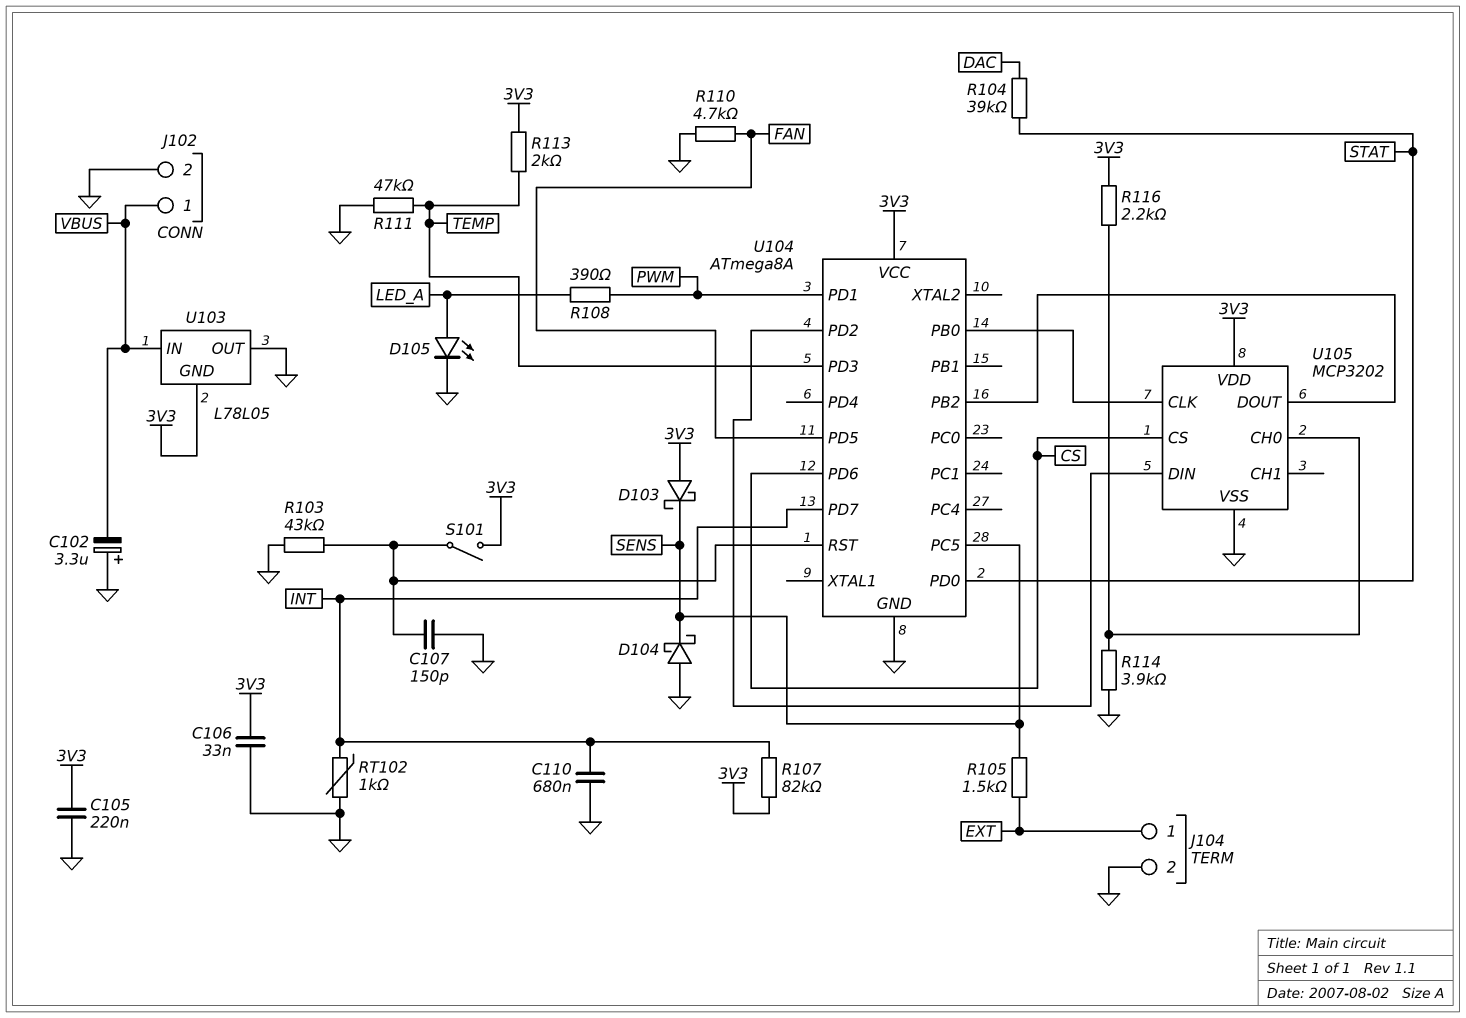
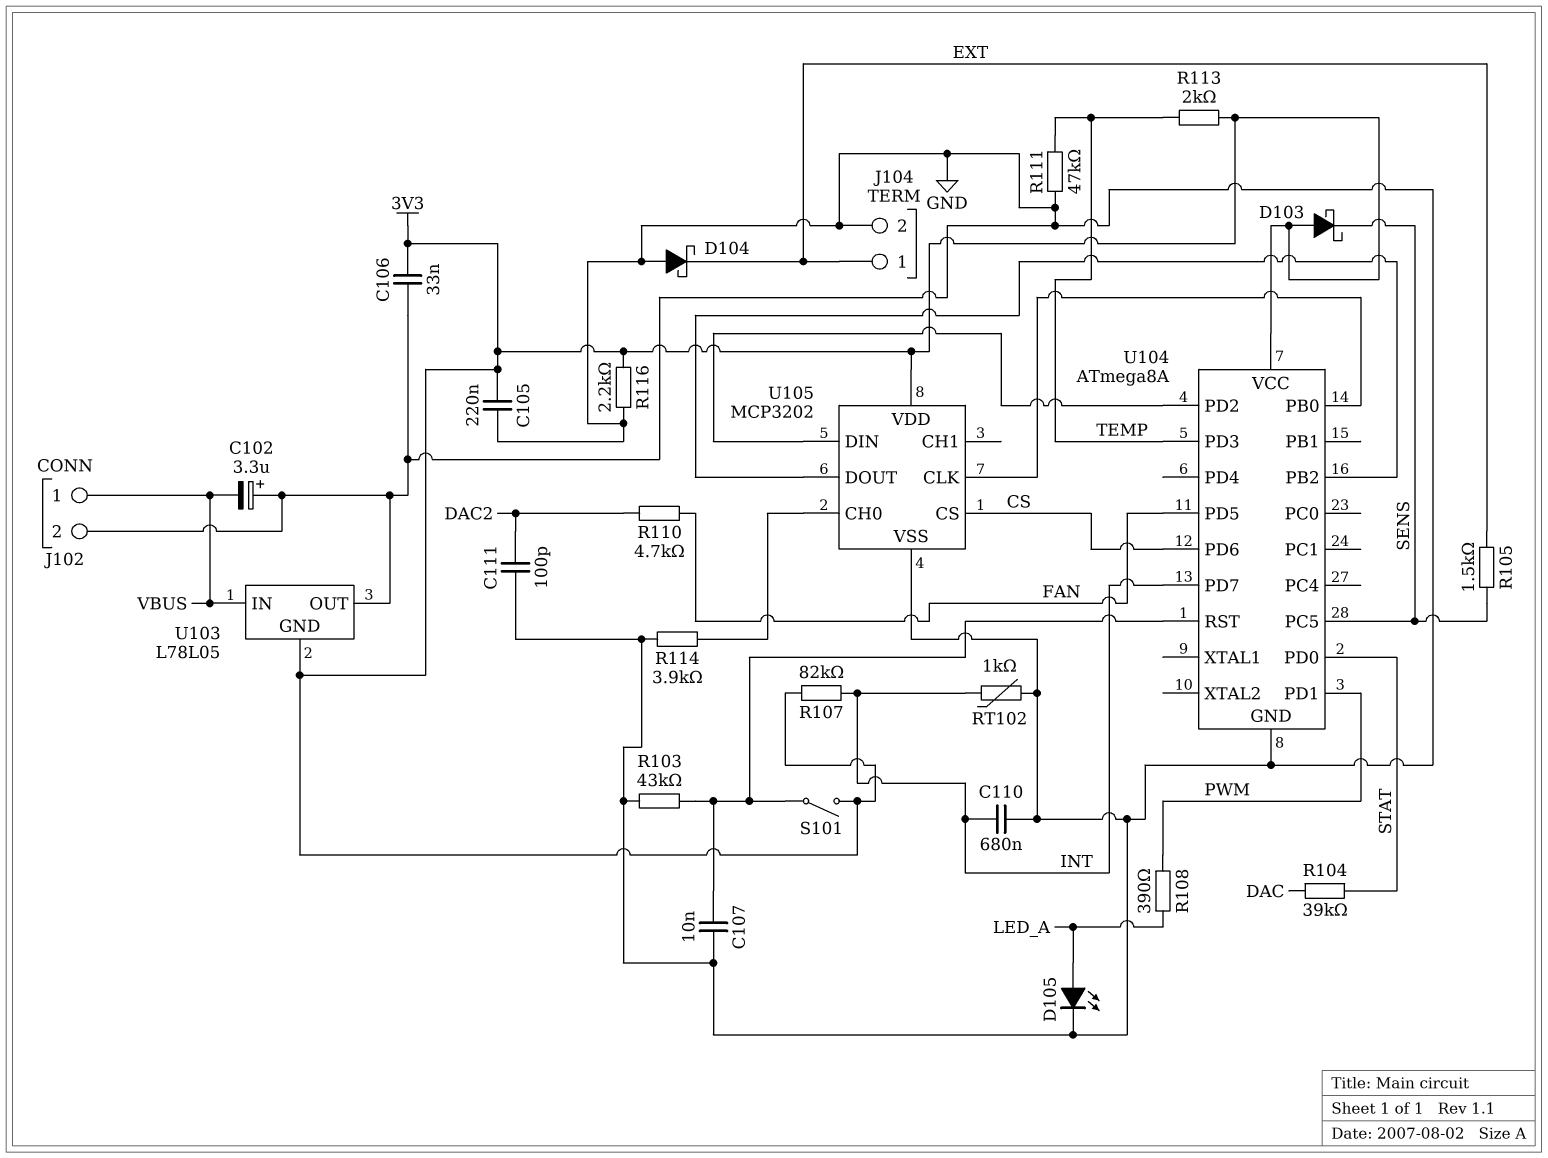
C107: 150pF (GND, U104/RST) -> 10nF (GND, U104/RST)
C111: none -> 100pF (DAC2, GND)
D104: schottky (A GND, K SENS) -> schottky (A GND, K EXT)
R110: 4.7k (FAN, GND) -> 4.7k (DAC2, FAN)
R116: 2.2k (3V3, U105/CH0) -> 2.2k (3V3, GND)

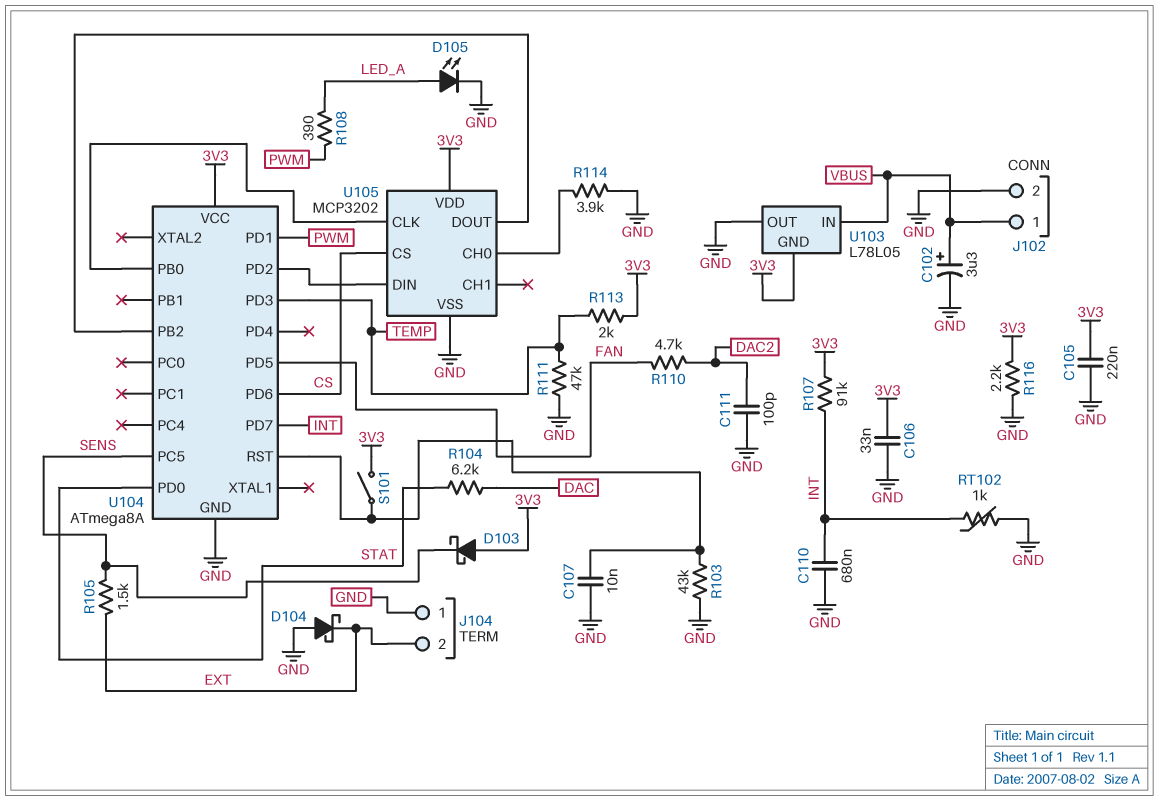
C102: 3.3uF (plus GND, minus VBUS) -> 3.3uF (plus VBUS, minus GND)
J104 pin 1: EXT -> GND
J104 pin 2: GND -> EXT
R104: 39k (DAC, STAT) -> 6.2k (DAC, STAT)
R107: 82k (3V3, INT) -> 91k (3V3, INT)

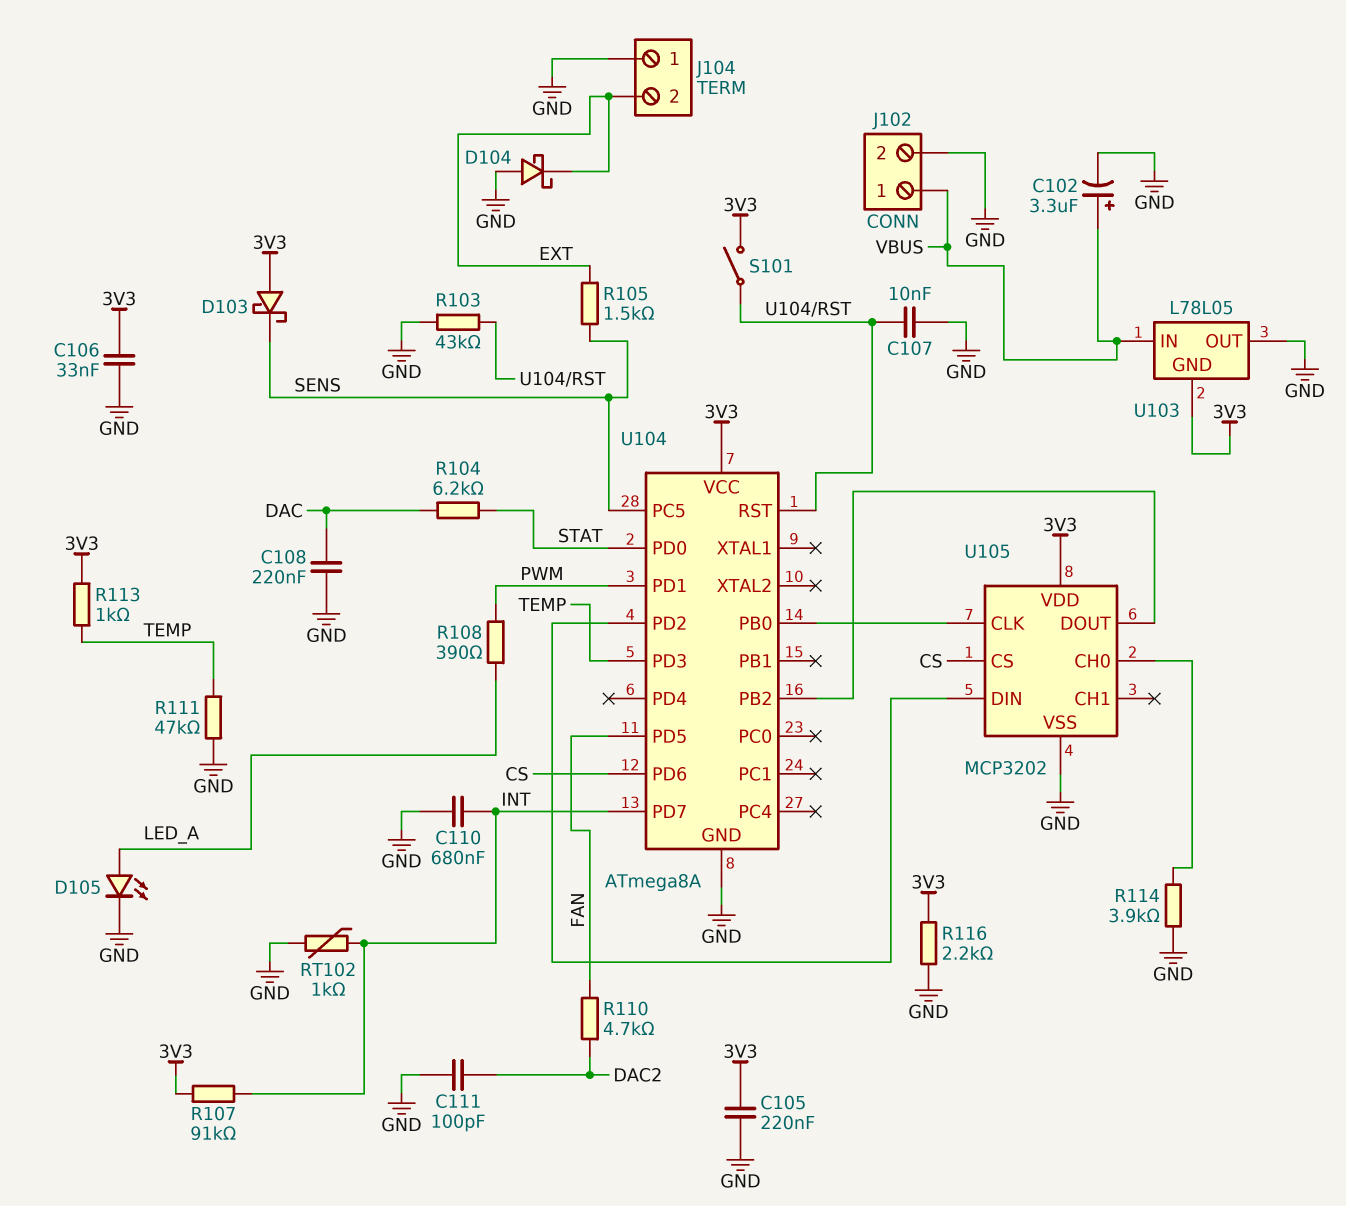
C108: none -> 220nF (DAC, GND)
R113: 2k (3V3, TEMP) -> 1k (3V3, TEMP)

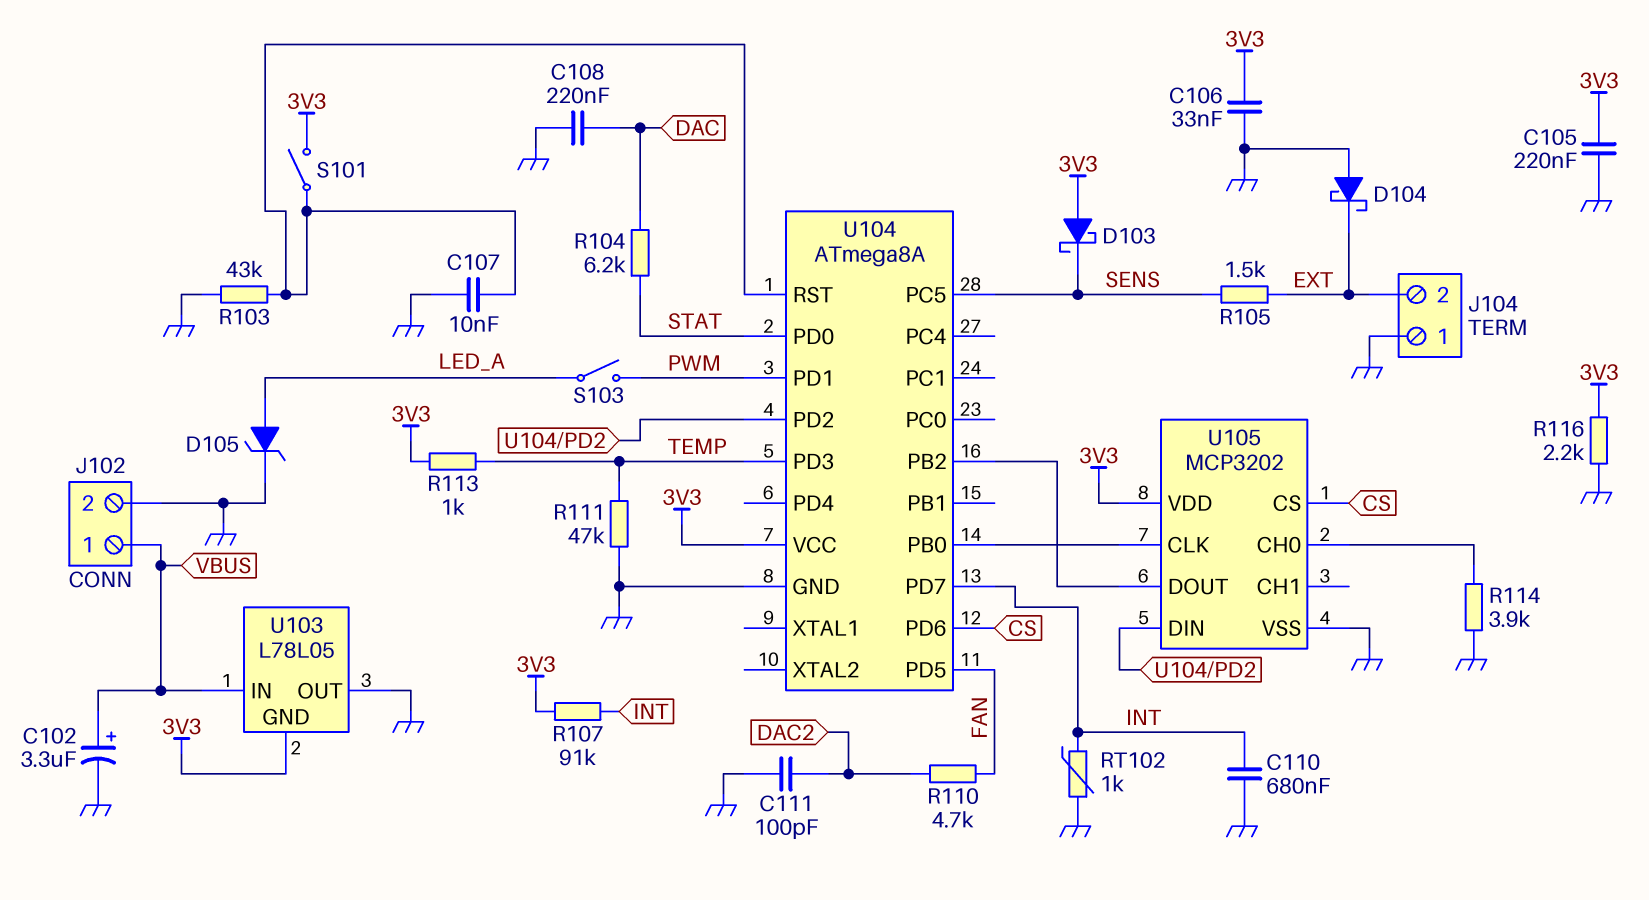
D105: LED (A LED_A, K GND) -> zener (A LED_A, K GND)
R108: 390 (LED_A, PWM) -> none
S103: none -> switch (LED_A, PWM)

